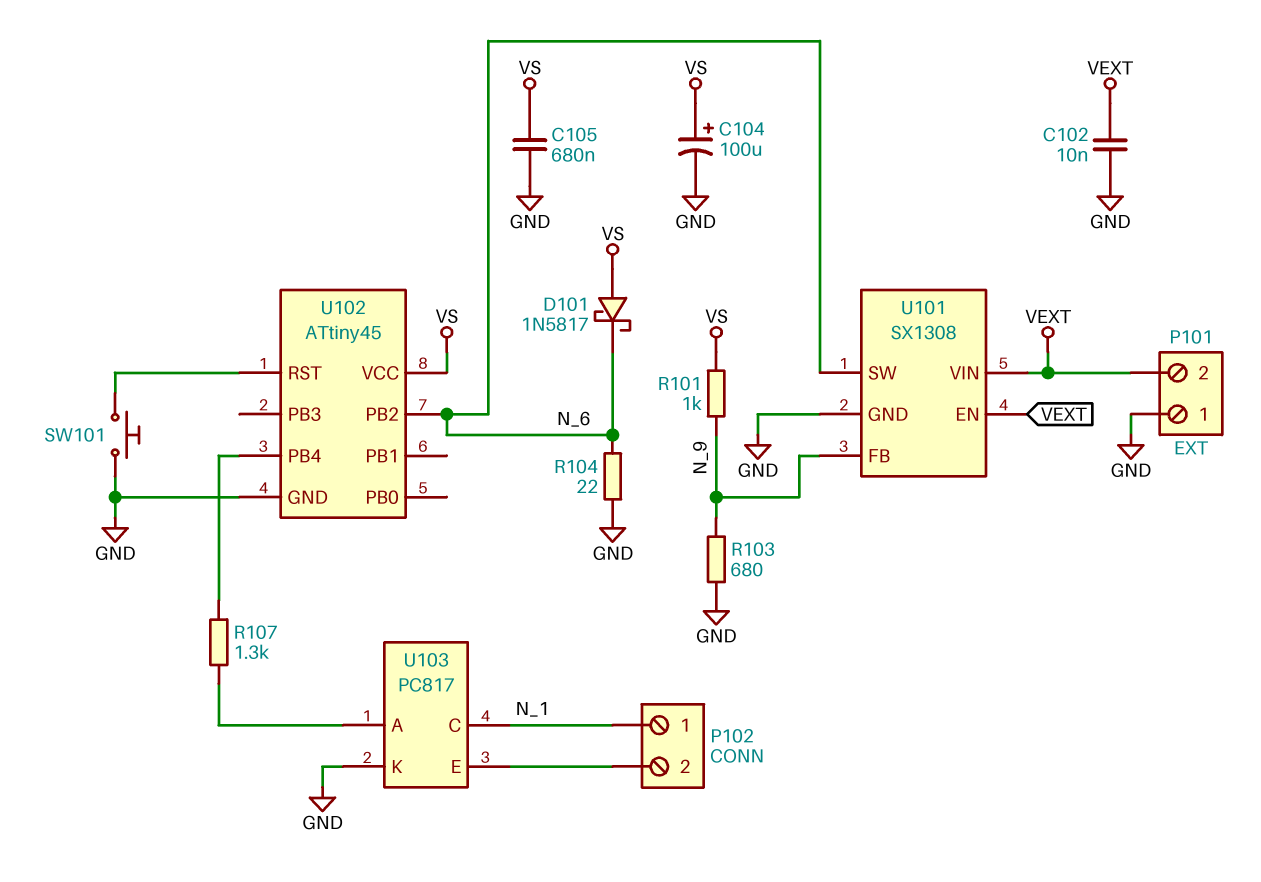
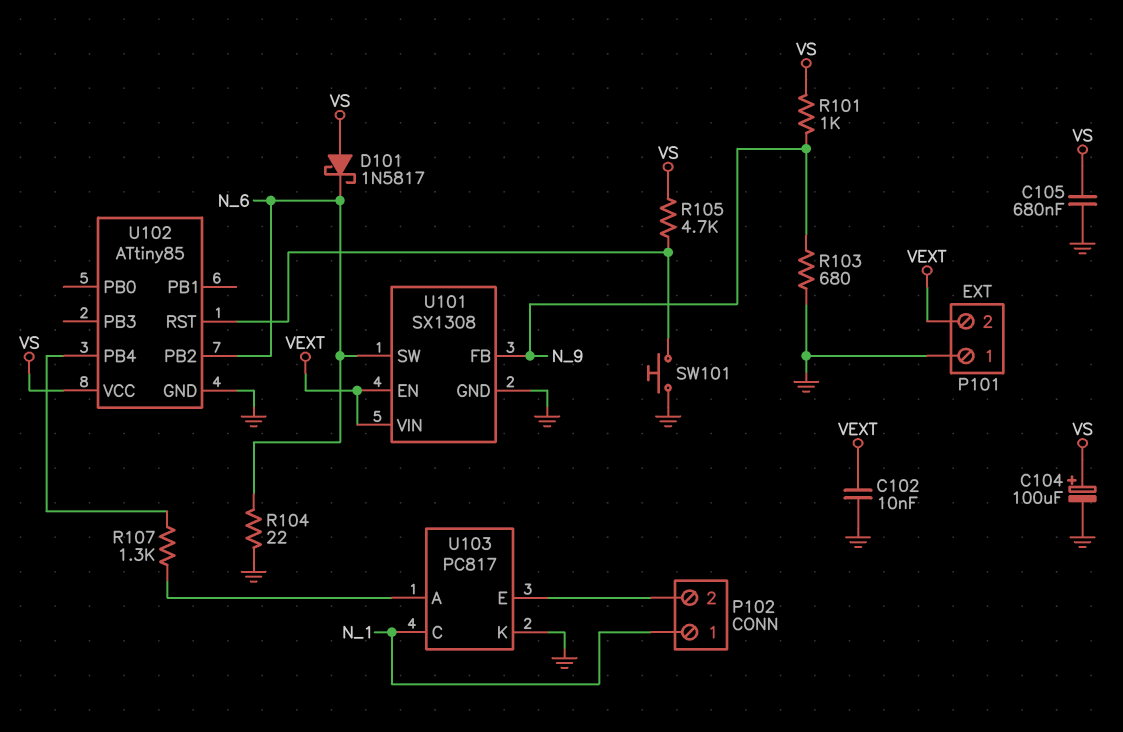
R105: none -> 4.7k (U102/RST, VS)
U102: ATtiny45 -> ATtiny85

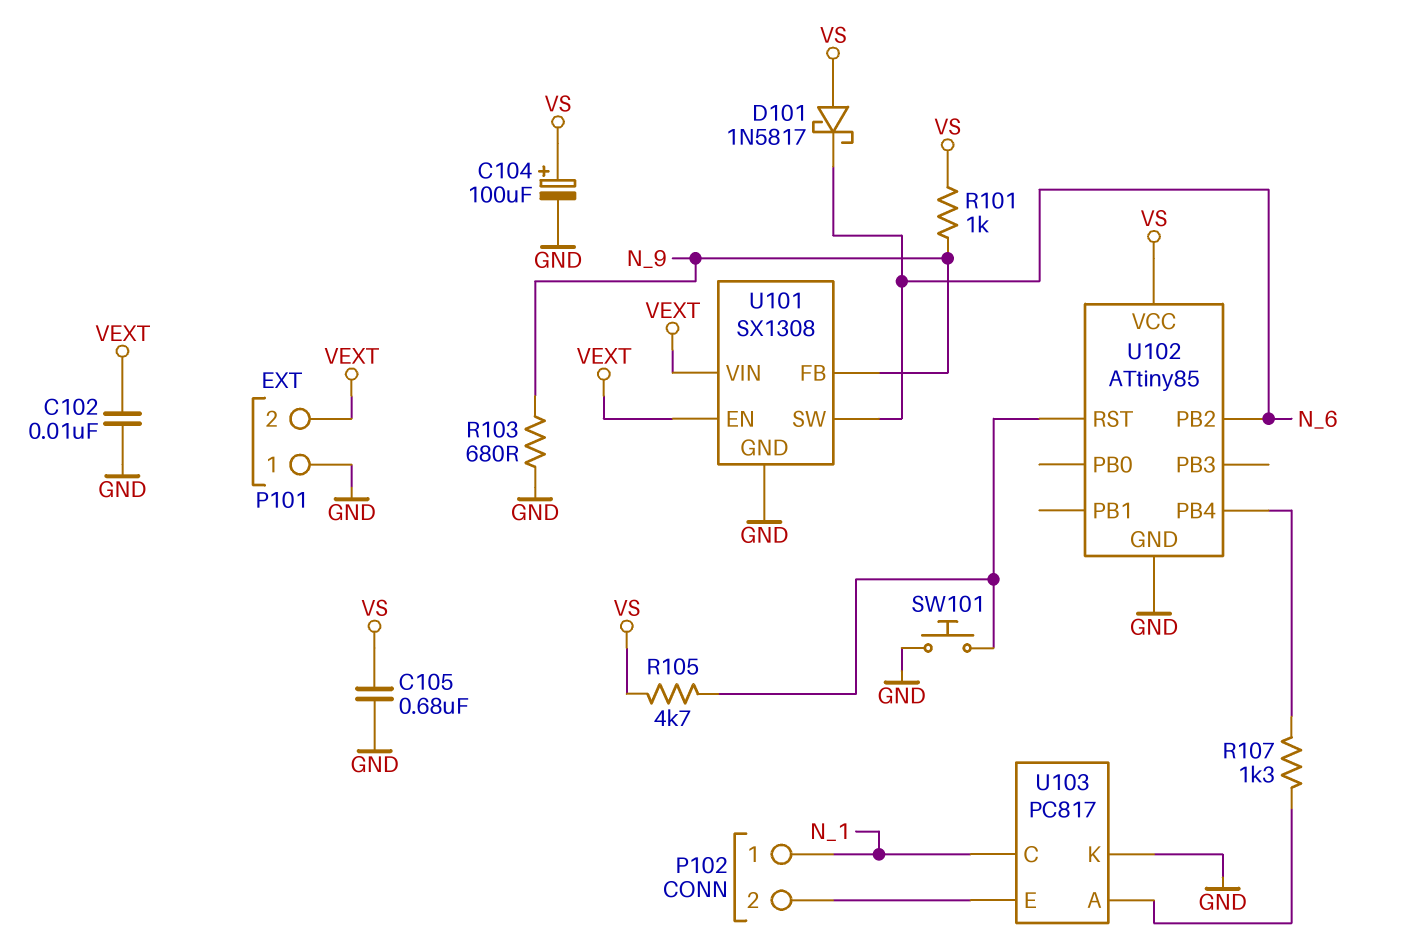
R104: 22 (GND, N_6) -> none

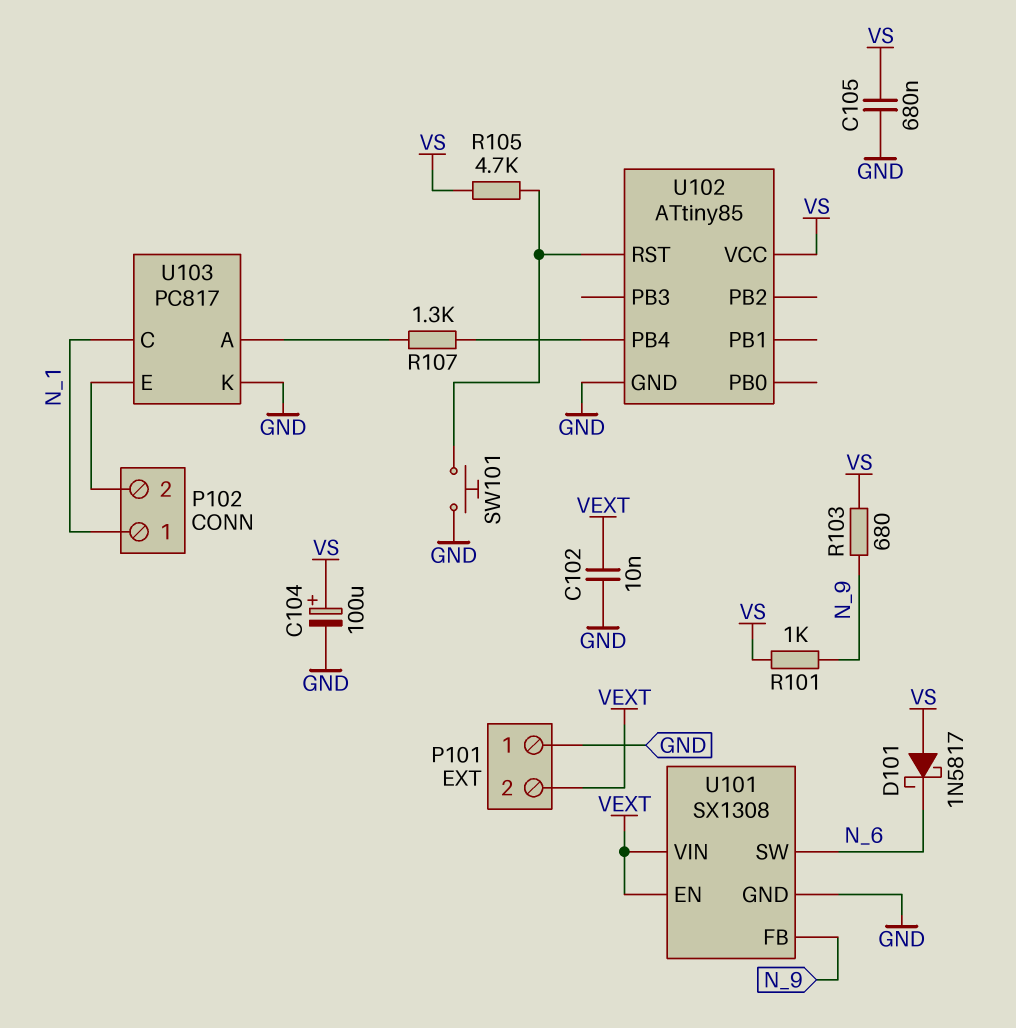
R103: 680 (GND, N_9) -> 680 (N_9, VS)
U102 pin PB2: N_6 -> none

